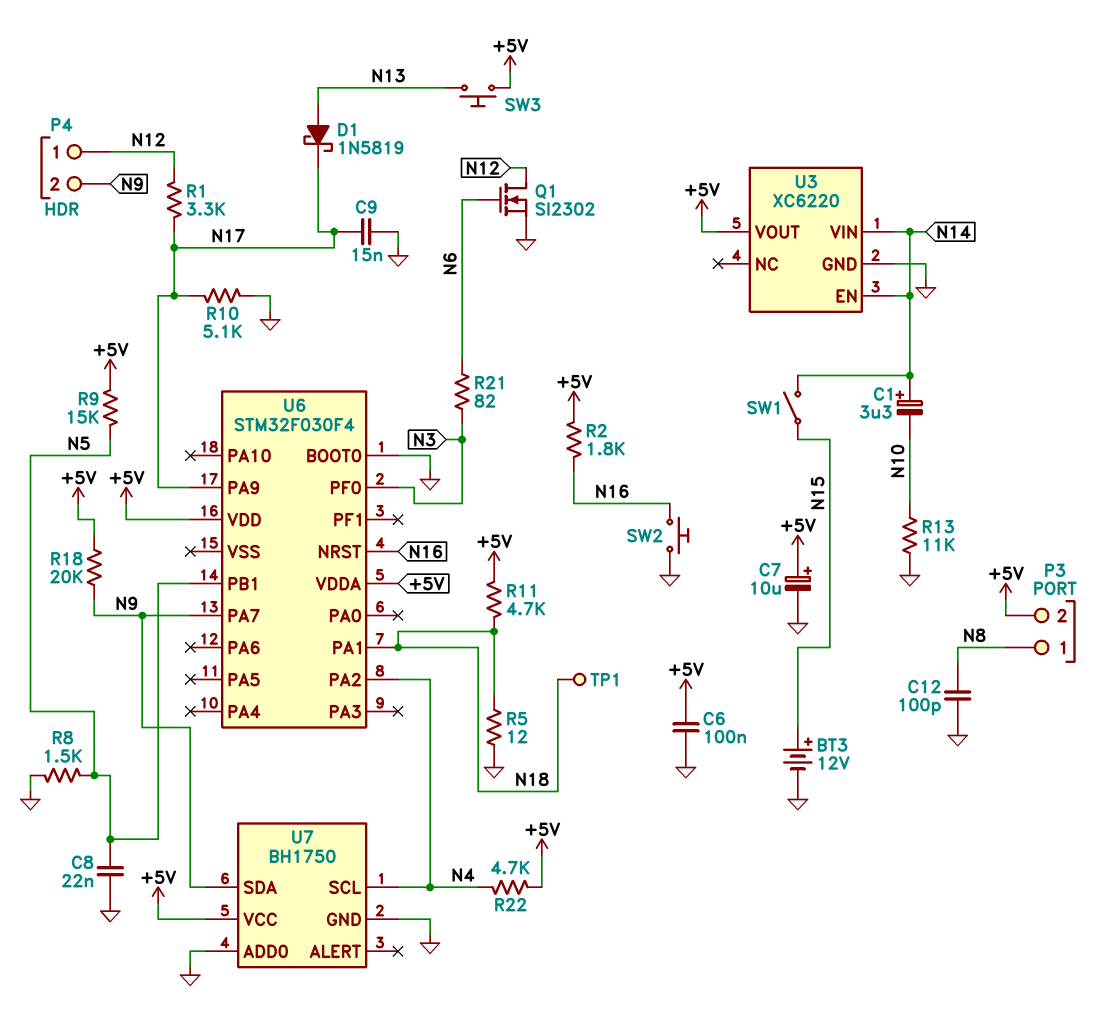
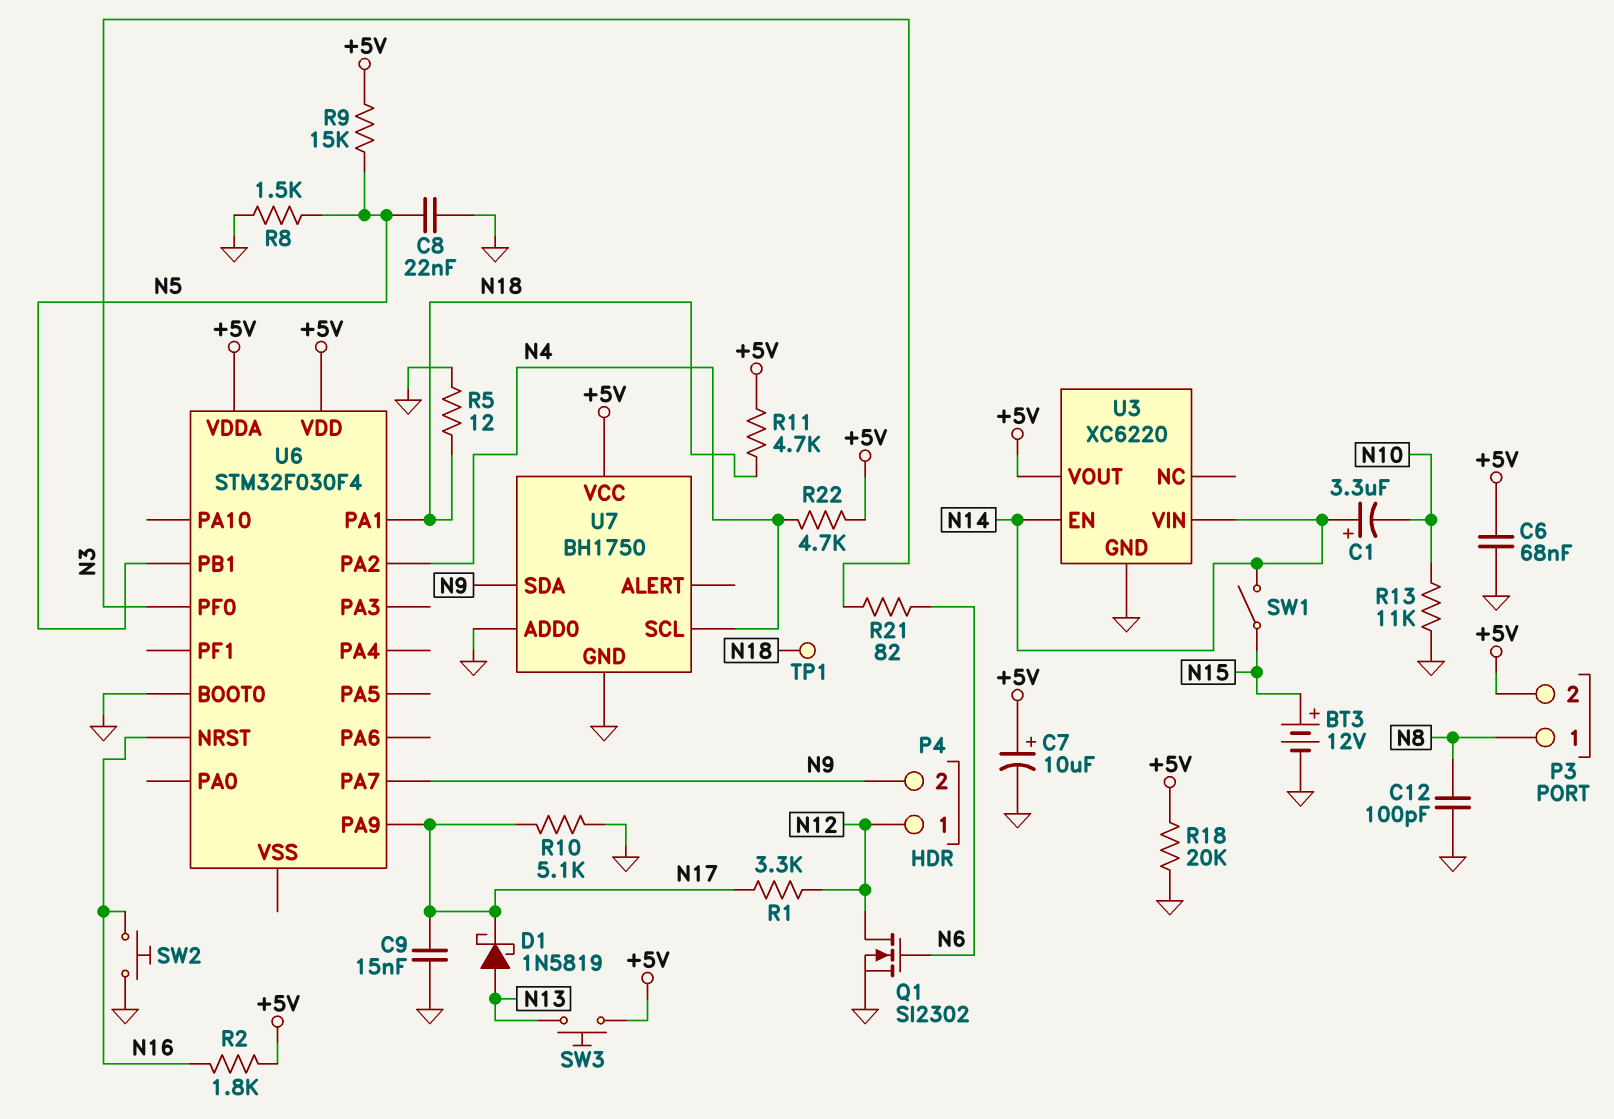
C6: 100nF (+5V, GND) -> 68nF (+5V, GND)
R18: 20k (+5V, N9) -> 20k (+5V, GND)

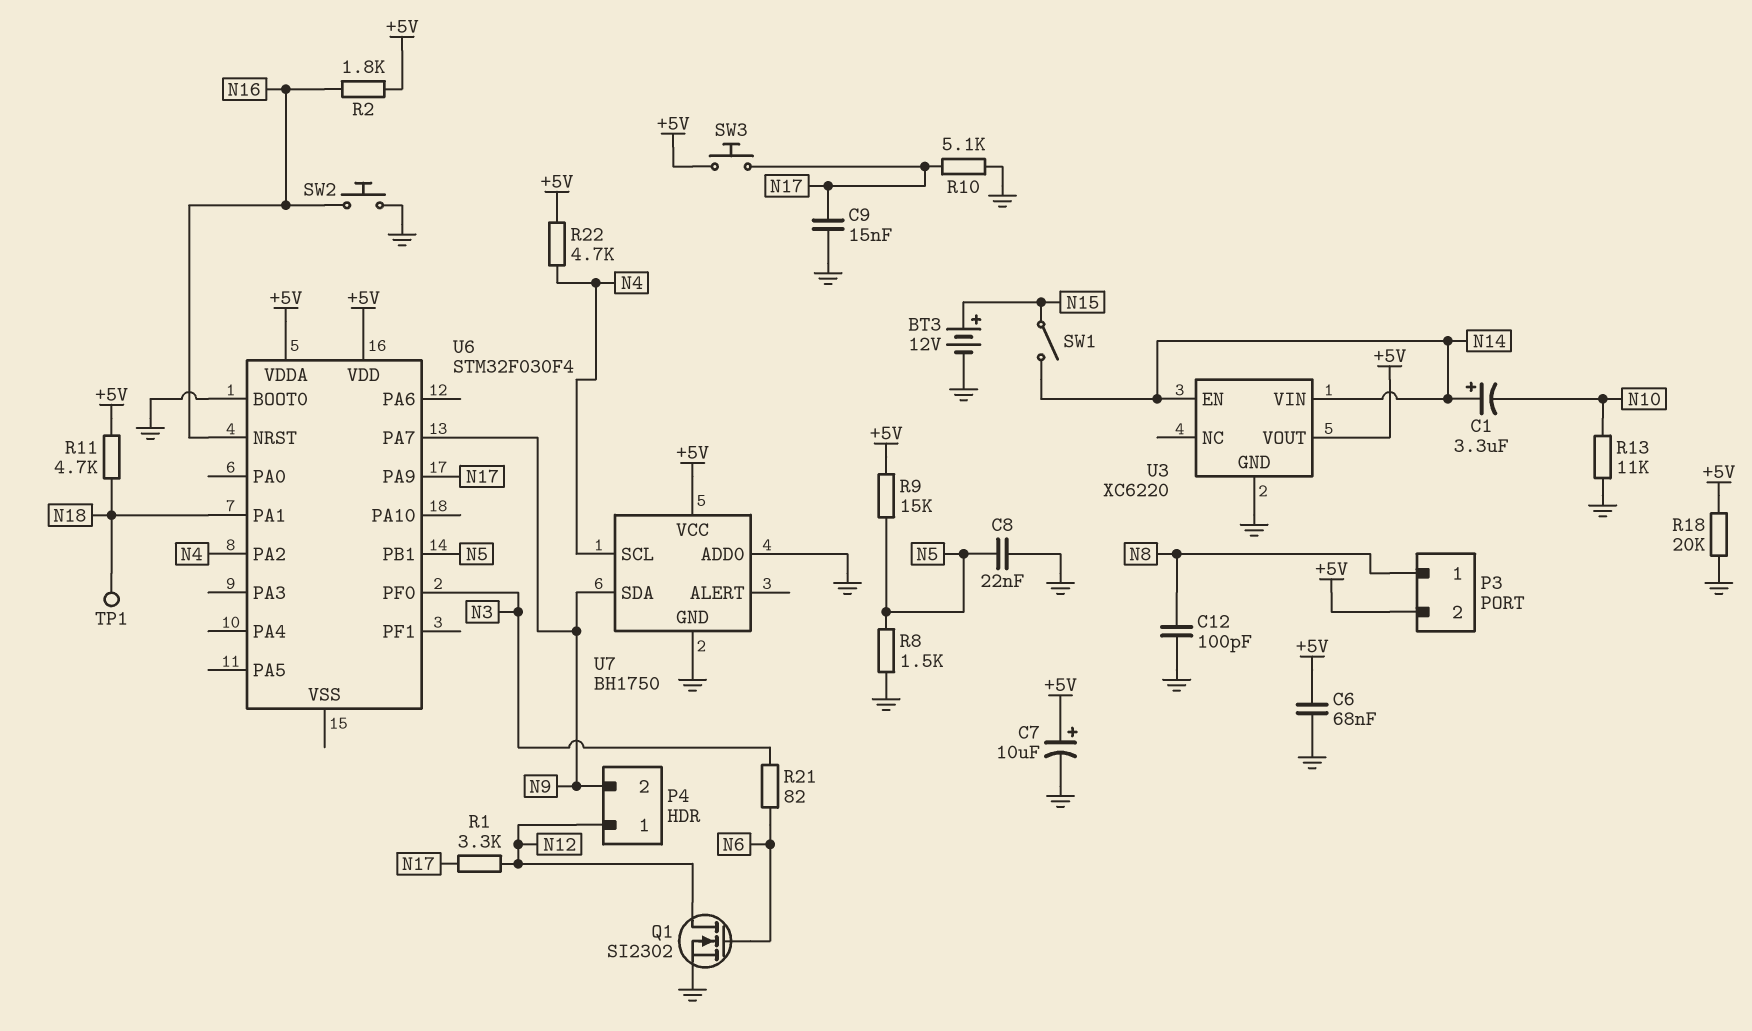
D1: schottky 1N5819 (A N13, K N17) -> none
R5: 12 (GND, N18) -> none
SW3: button (+5V, N13) -> button (+5V, N17)

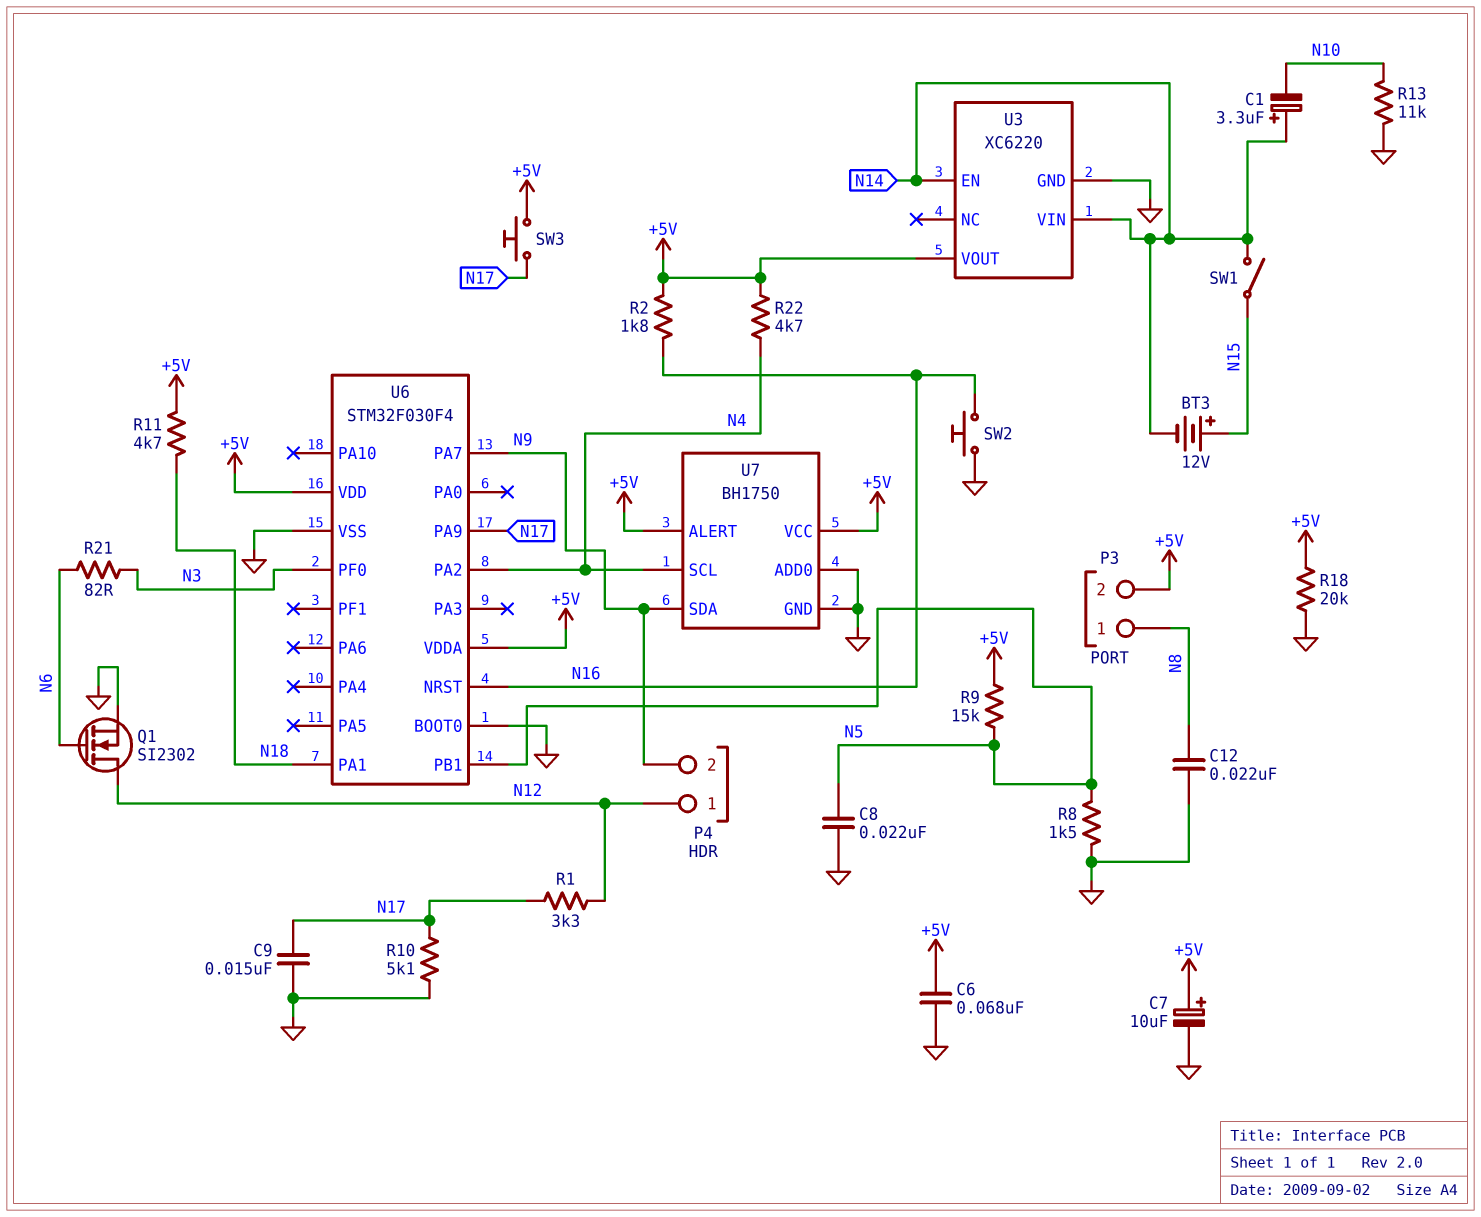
BT3: 12V (plus N15, minus GND) -> 12V (plus N15, minus N14)
C12: 100pF (GND, N8) -> 22nF (GND, N8)
TP1: test point (N18) -> none
U6 pin VSS: none -> GND
U7 pin ALERT: none -> +5V

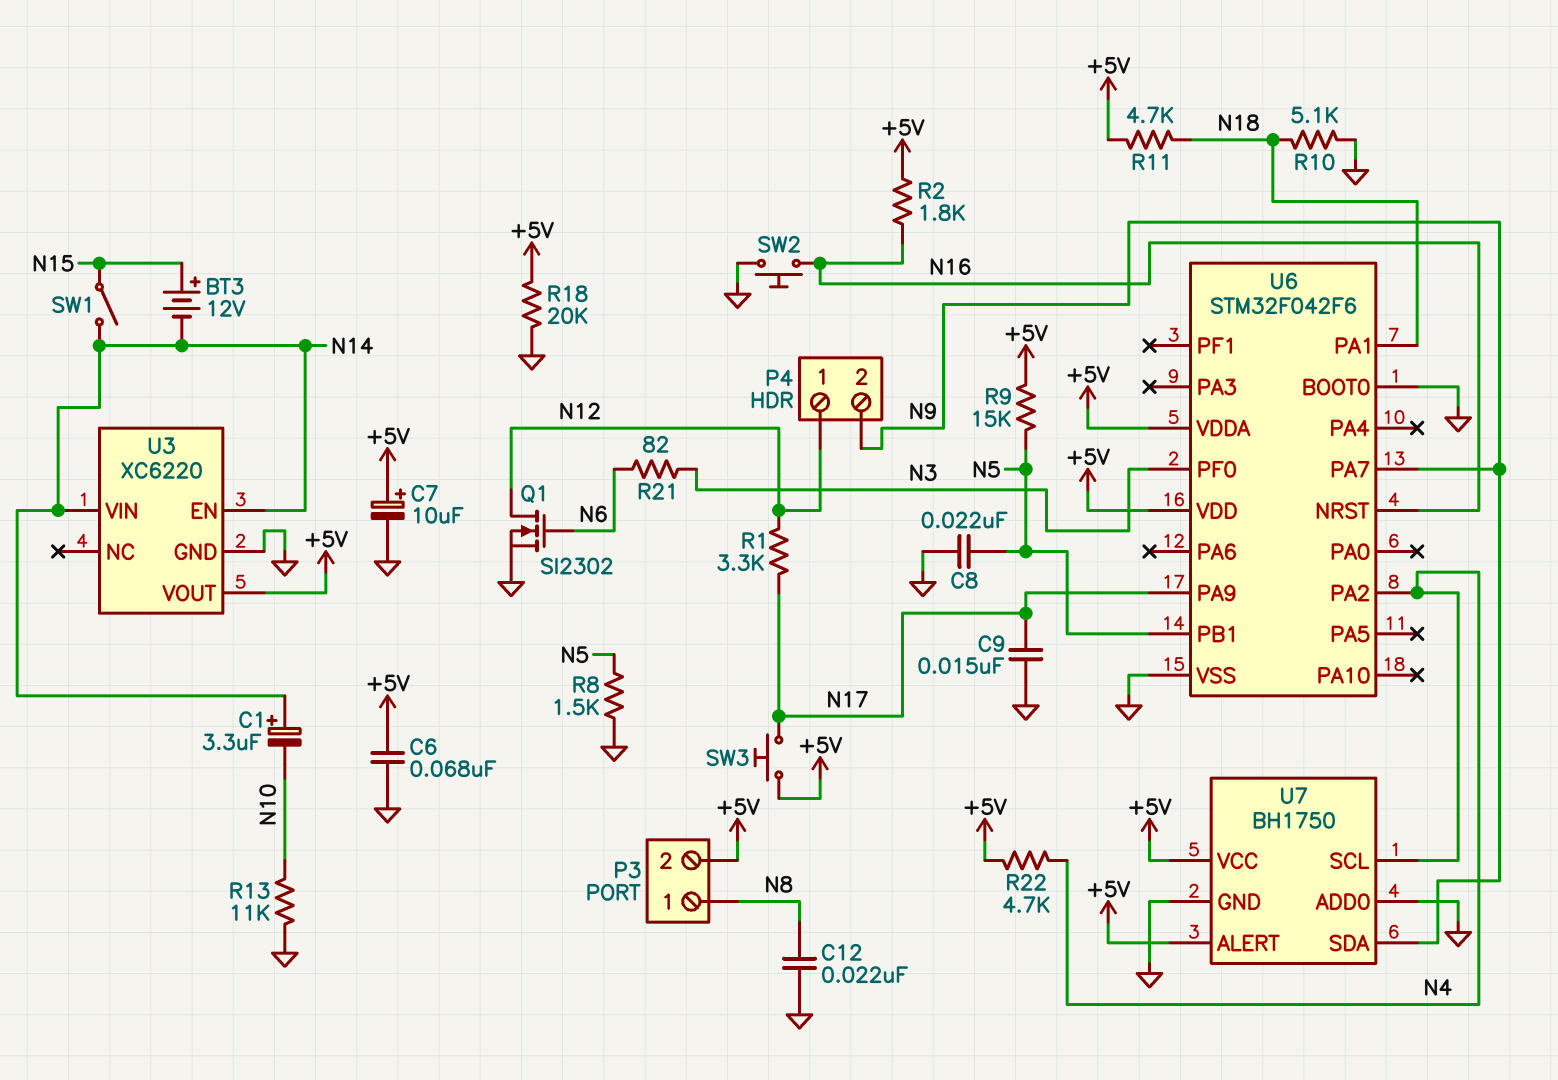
R10: 5.1k (GND, N17) -> 5.1k (GND, N18)
U6: STM32F030F4 -> STM32F042F6

